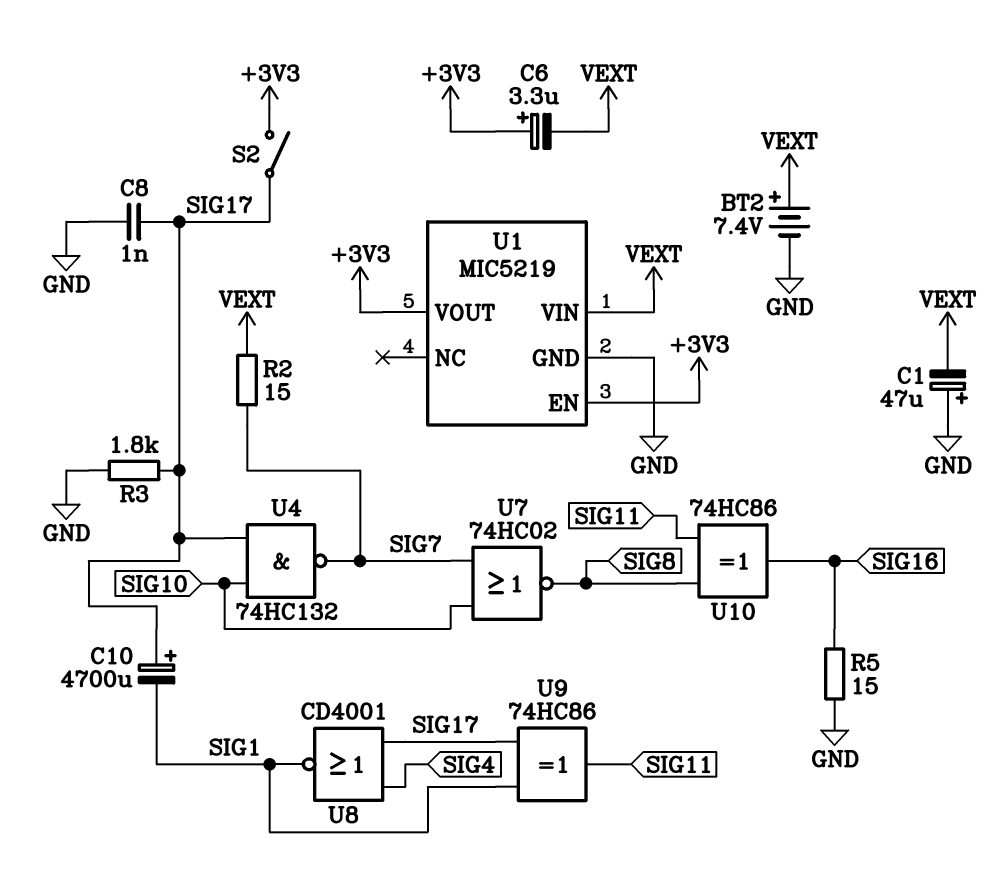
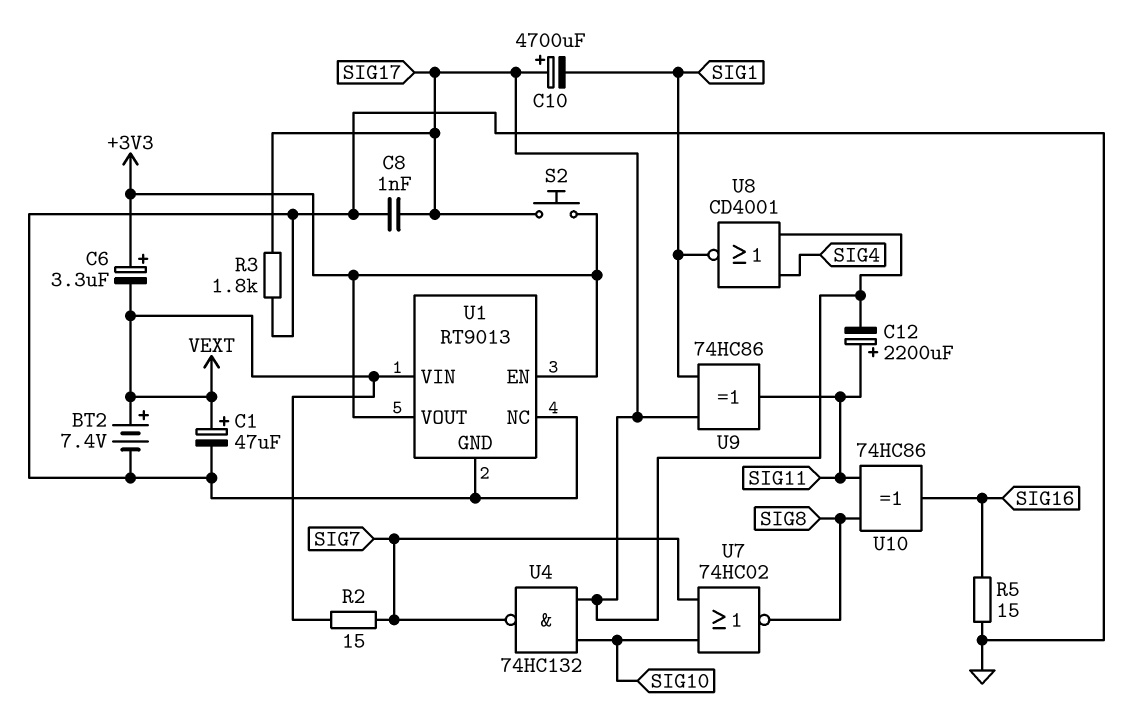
C1: 47uF (plus GND, minus VEXT) -> 47uF (plus VEXT, minus GND)
C12: none -> 2200uF (plus SIG11, minus SIG17)
S2: switch (+3V3, SIG17) -> button (+3V3, SIG17)
U1: MIC5219 -> RT9013
U1 pin NC: none -> GND

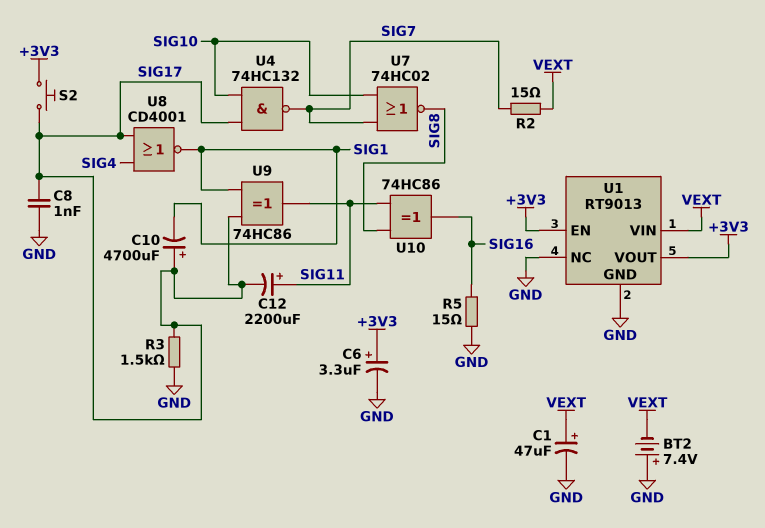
BT2: 7.4V (plus VEXT, minus GND) -> 7.4V (plus GND, minus VEXT)
C6: 3.3uF (plus +3V3, minus VEXT) -> 3.3uF (plus +3V3, minus GND)
R3: 1.8k (GND, SIG17) -> 1.5k (GND, SIG17)

